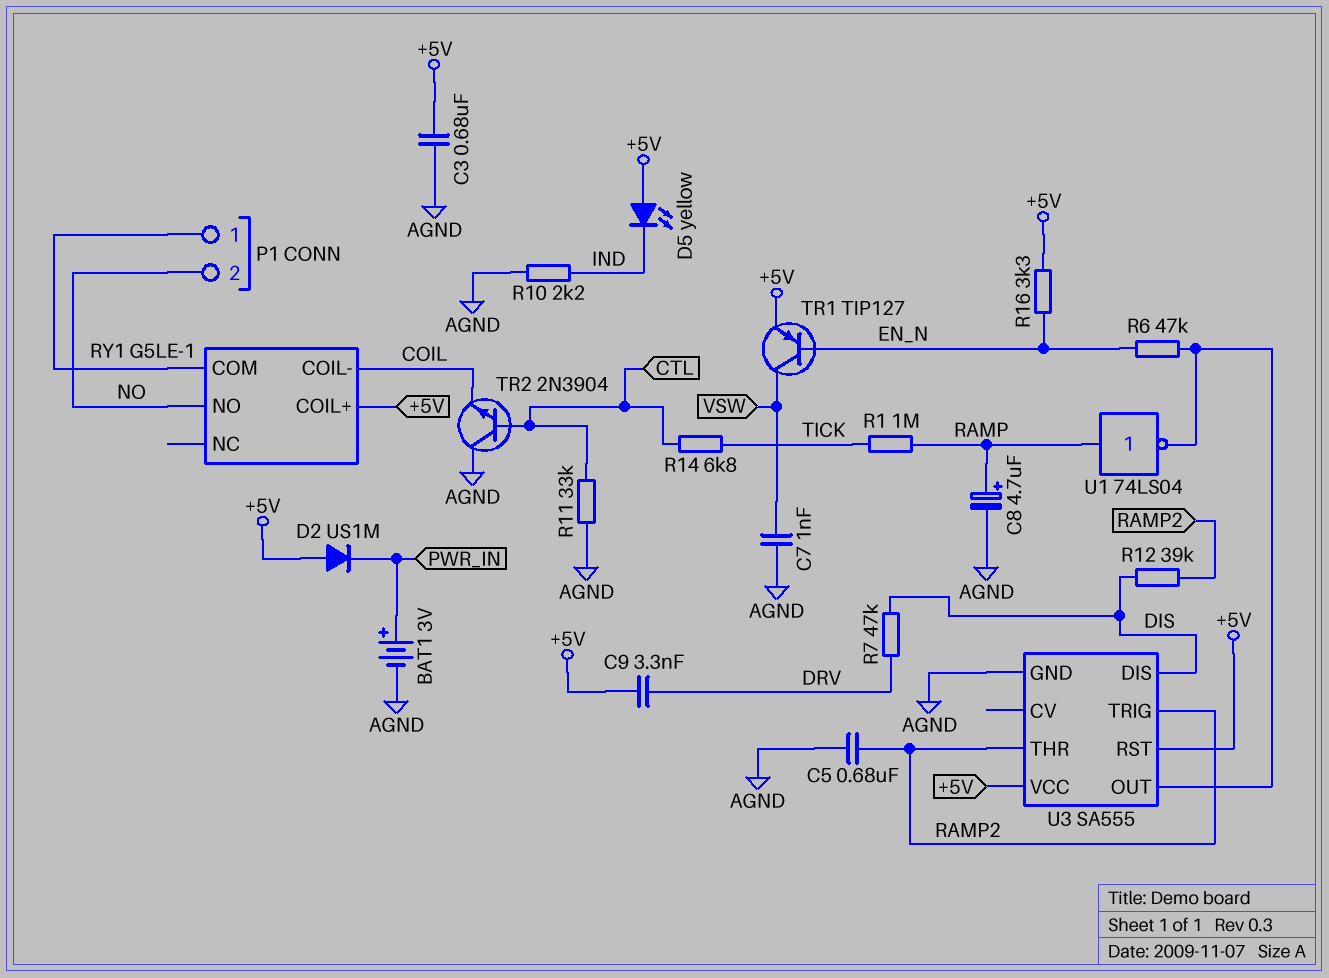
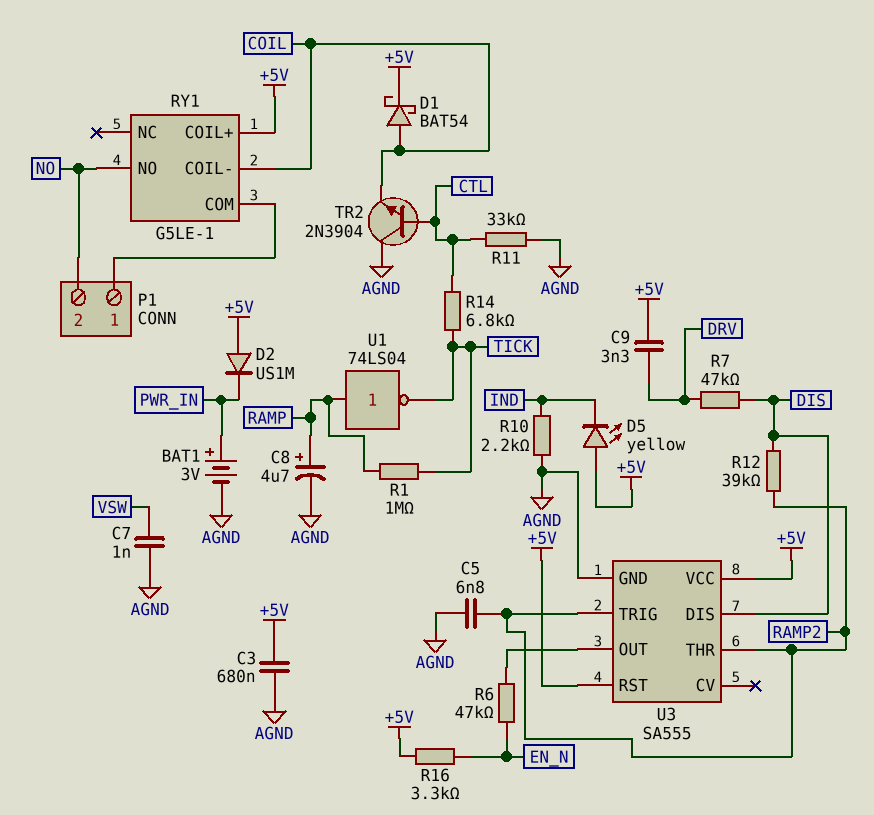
C5: 680nF (AGND, RAMP2) -> 6.8nF (AGND, RAMP2)
D1: none -> schottky BAT54 (A COIL, K +5V)
TR1: PNP TIP127 (B EN_N, C VSW, E +5V) -> none
U1: NOT 74LS04 (in RAMP, out U3/OUT) -> NOT 74LS04 (in RAMP, out TICK)

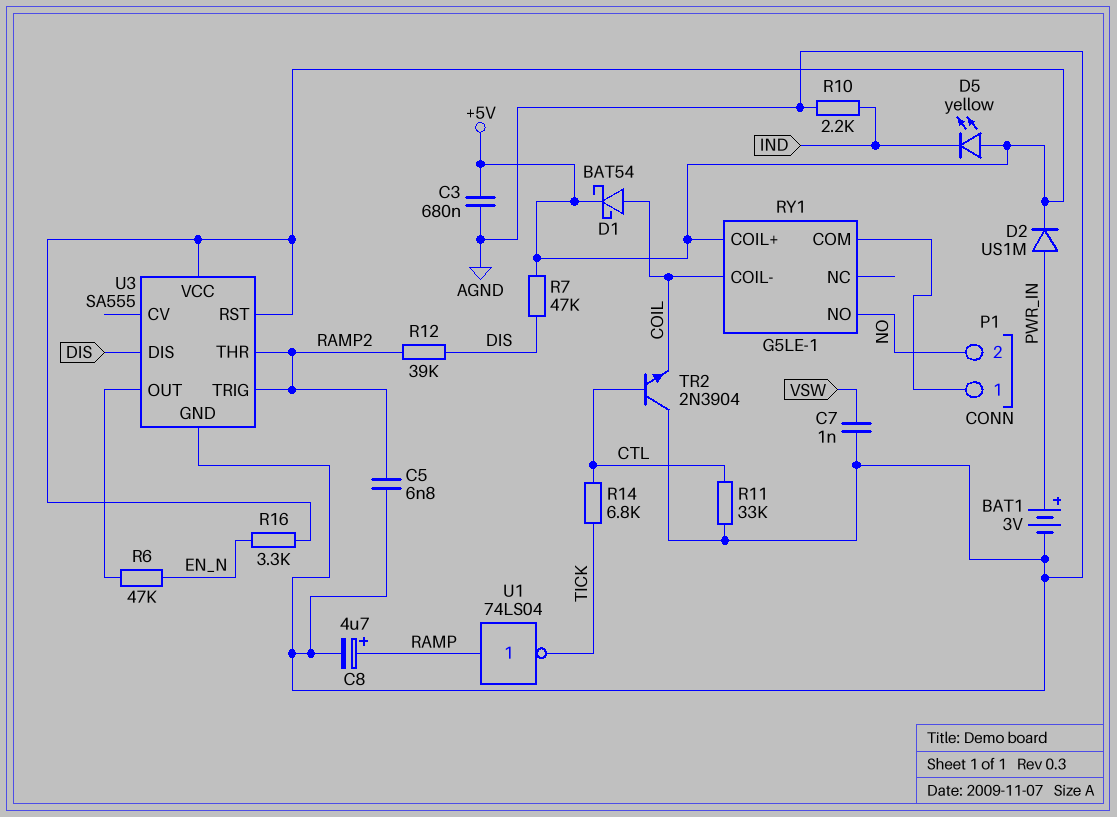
C9: 3.3nF (+5V, DRV) -> none
D2: diode US1M (A +5V, K PWR_IN) -> diode US1M (A PWR_IN, K +5V)
R1: 1M (RAMP, TICK) -> none
R7: 47k (DIS, DRV) -> 47k (+5V, DIS)

